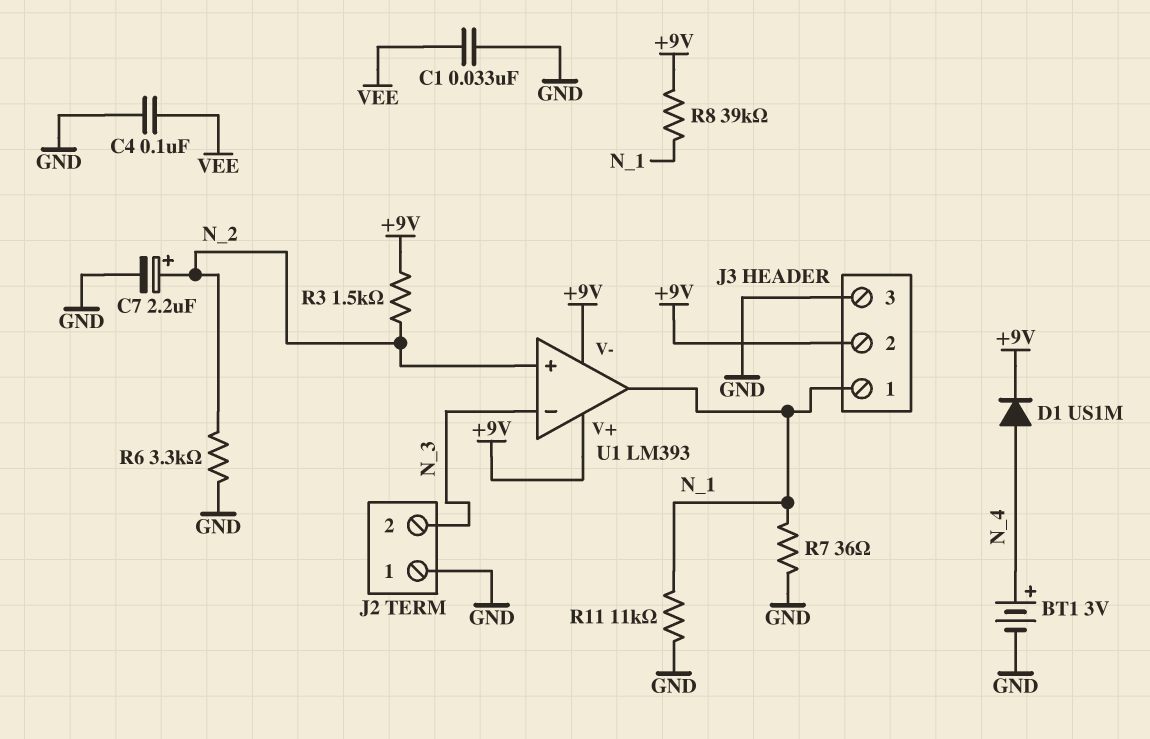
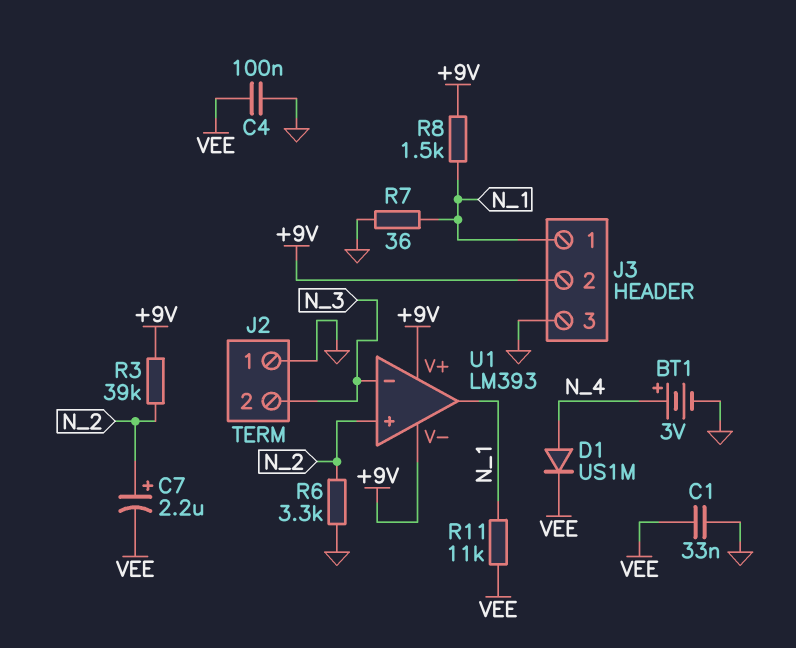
C7: 2.2uF (plus N_2, minus GND) -> 2.2uF (plus N_2, minus VEE)
D1: diode US1M (A N_4, K +9V) -> diode US1M (A N_4, K VEE)
R3: 1.5k (+9V, N_2) -> 39k (+9V, N_2)
R8: 39k (+9V, N_1) -> 1.5k (+9V, N_1)
R11: 11k (GND, N_1) -> 11k (N_1, VEE)

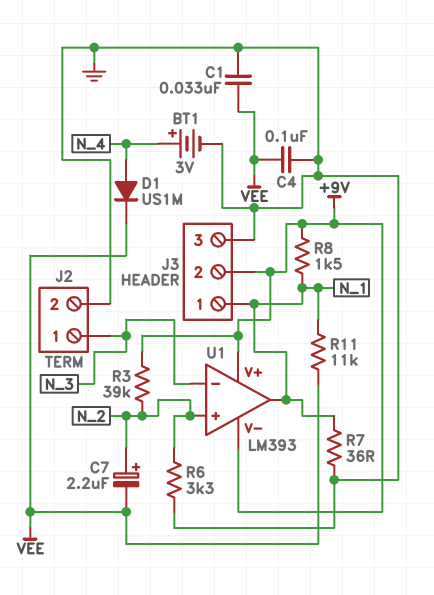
J2 pin 1: GND -> N_3
J2 pin 2: N_3 -> GND

